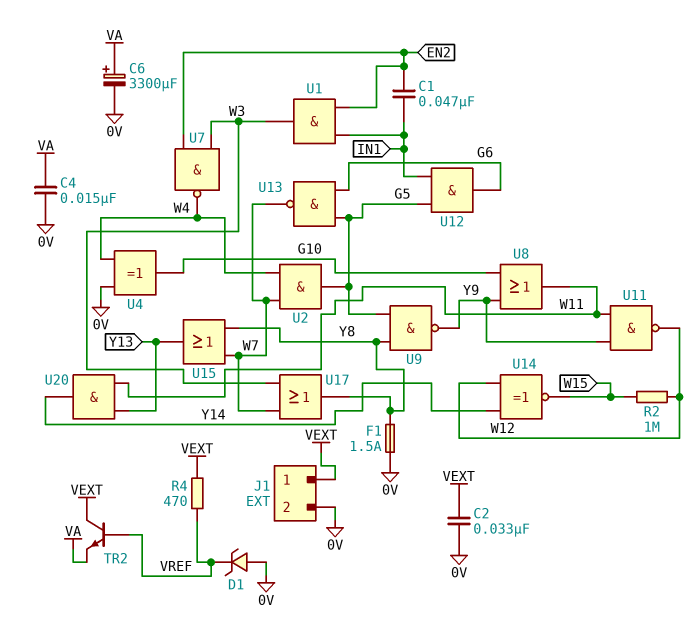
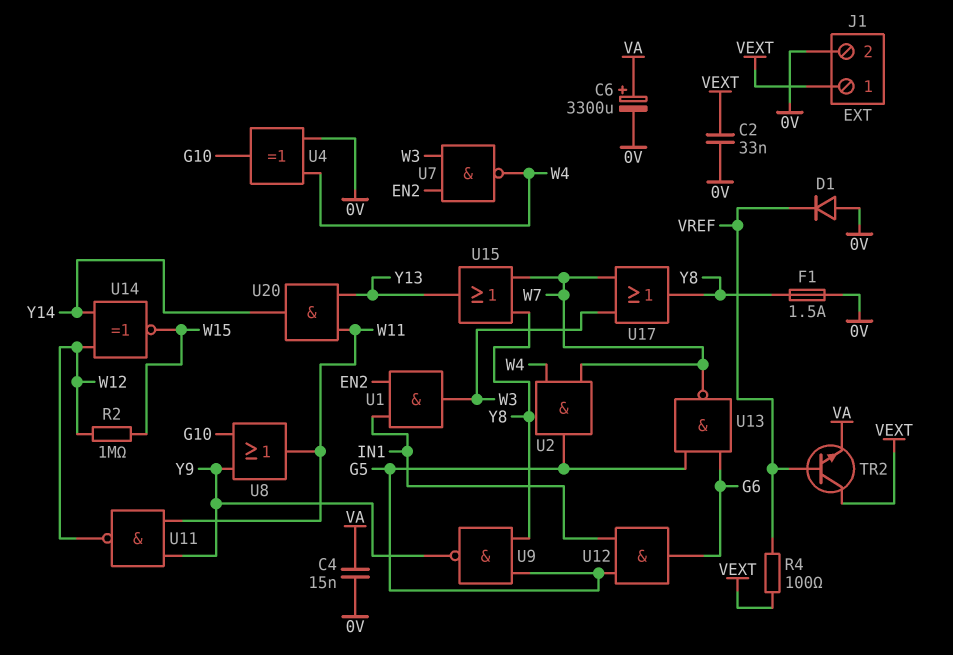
C1: 47nF (EN2, IN1) -> none
D1: zener (A 0V, K VREF) -> diode (A 0V, K VREF)
R4: 470 (VEXT, VREF) -> 100 (VEXT, VREF)

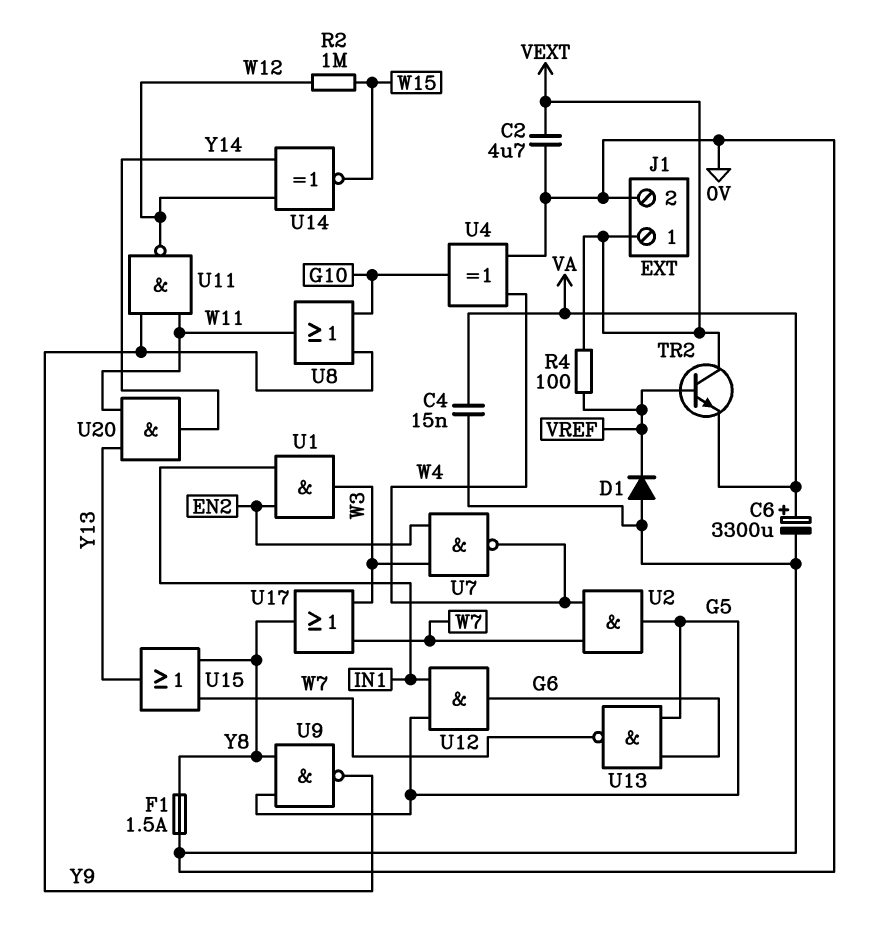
C2: 33nF (0V, VEXT) -> 4.7uF (0V, VEXT)

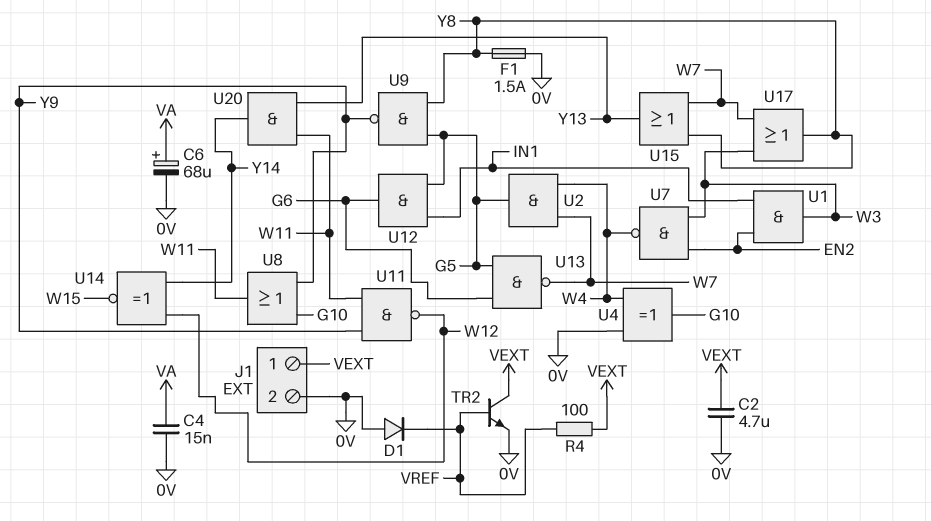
C6: 3300uF (plus VA, minus 0V) -> 68uF (plus VA, minus 0V)
R2: 1M (W12, W15) -> none
TR2: NPN (B VREF, C VEXT, E VA) -> NPN (B VREF, C VEXT, E 0V)

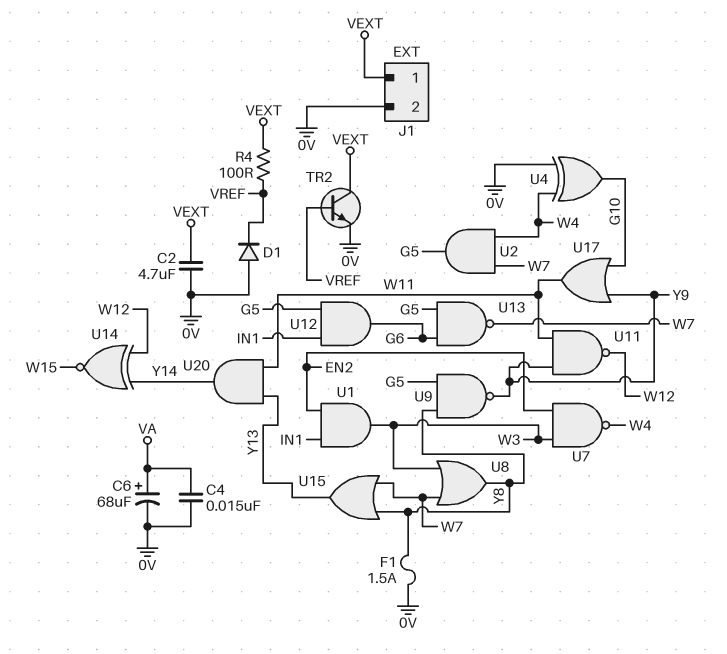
U8: OR (in G10, in Y9, out W11) -> OR (in W3, in W7, out Y8)
U17: OR (in W3, in W7, out Y8) -> OR (in G10, in Y9, out W11)

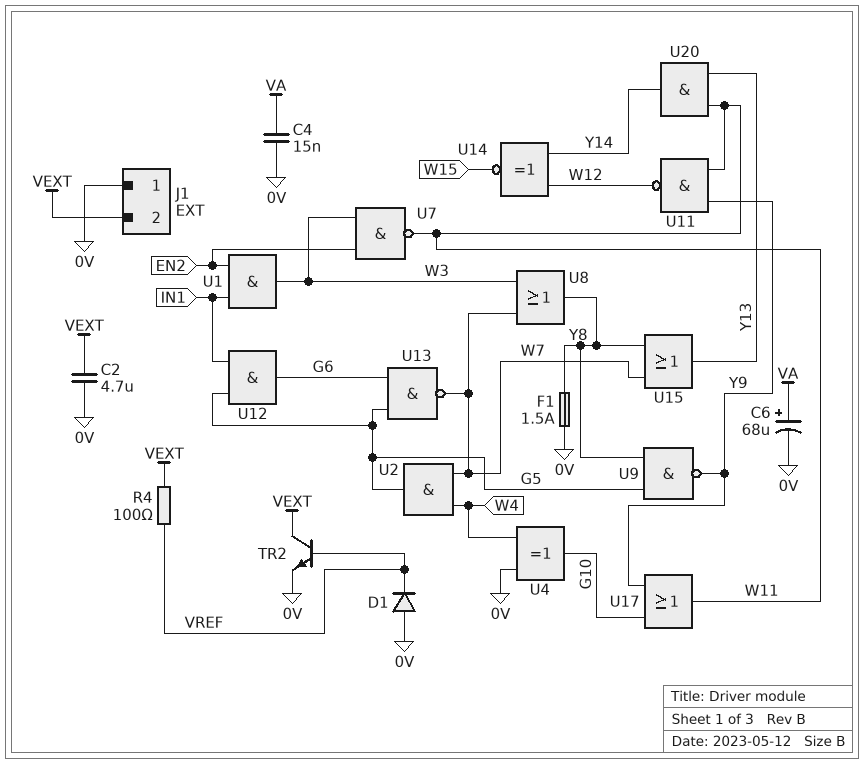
J1 pin 1: VEXT -> 0V
J1 pin 2: 0V -> VEXT
U7: NAND (in EN2, in W3, out W4) -> NAND (in EN2, in W3, out W11)

